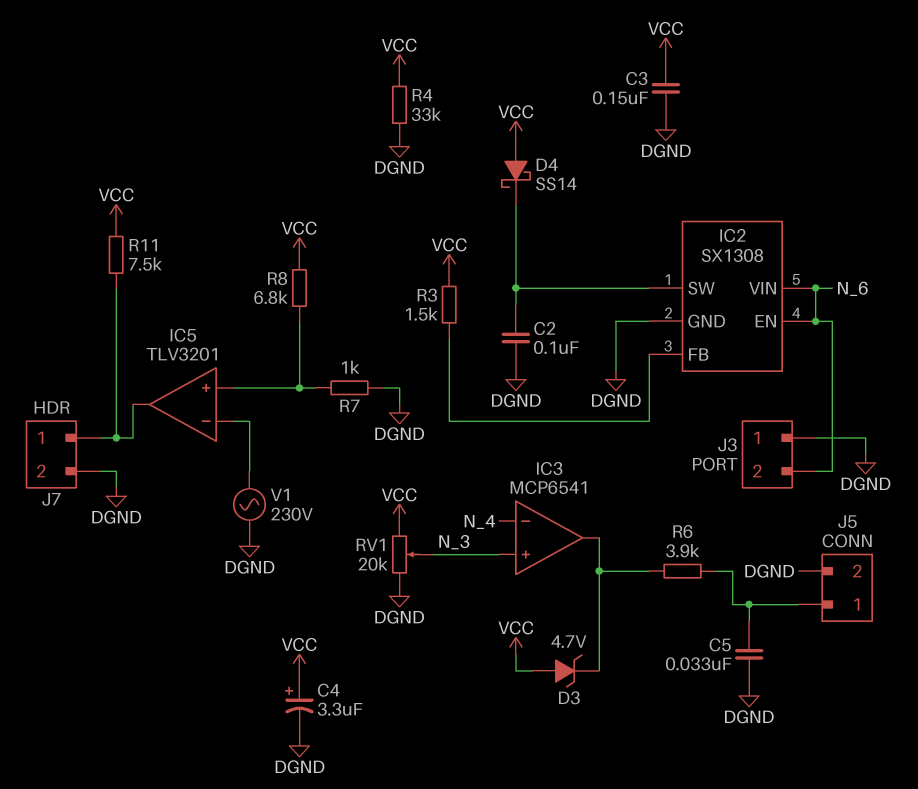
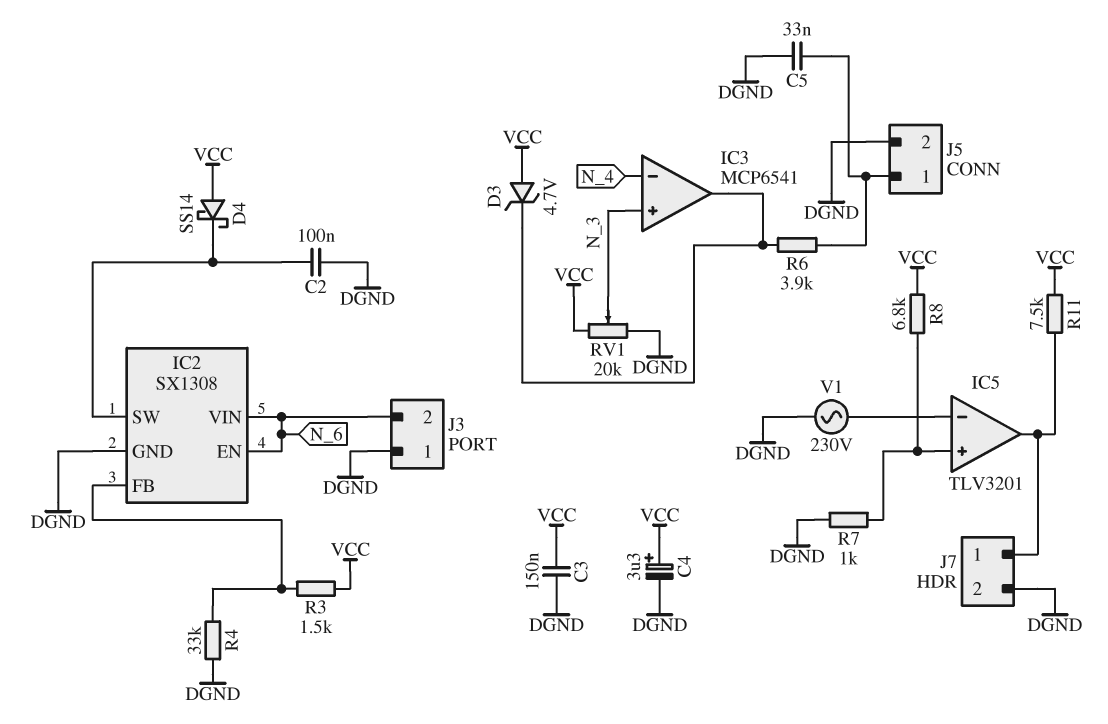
R4: 33k (DGND, VCC) -> 33k (DGND, IC2/FB)

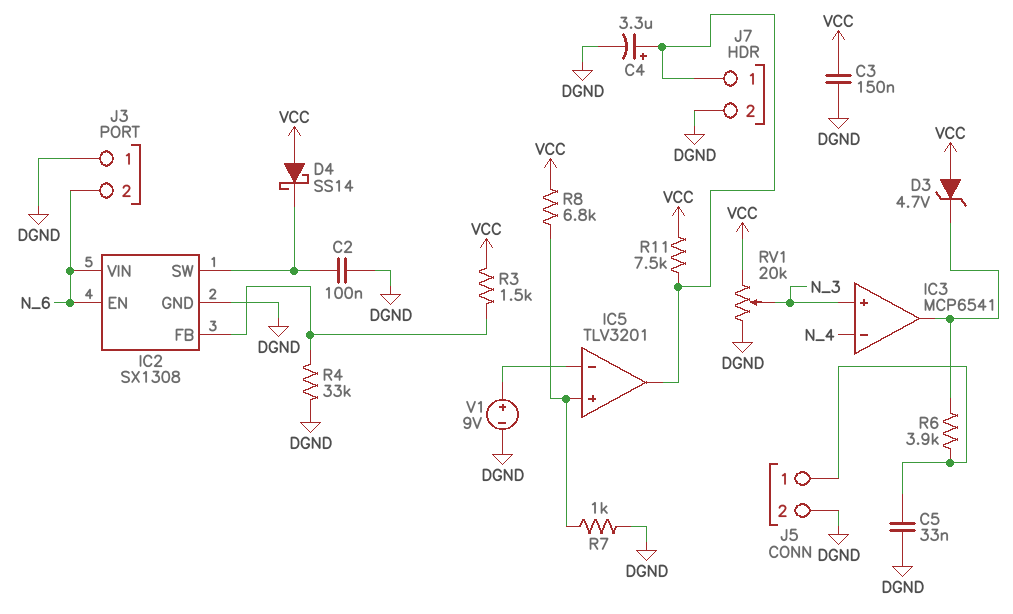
C4: 3.3uF (plus VCC, minus DGND) -> 3.3uF (plus IC5/out, minus DGND)
V1: AC 230V (DGND, IC5/in-) -> 9V (plus IC5/in-, minus DGND)

